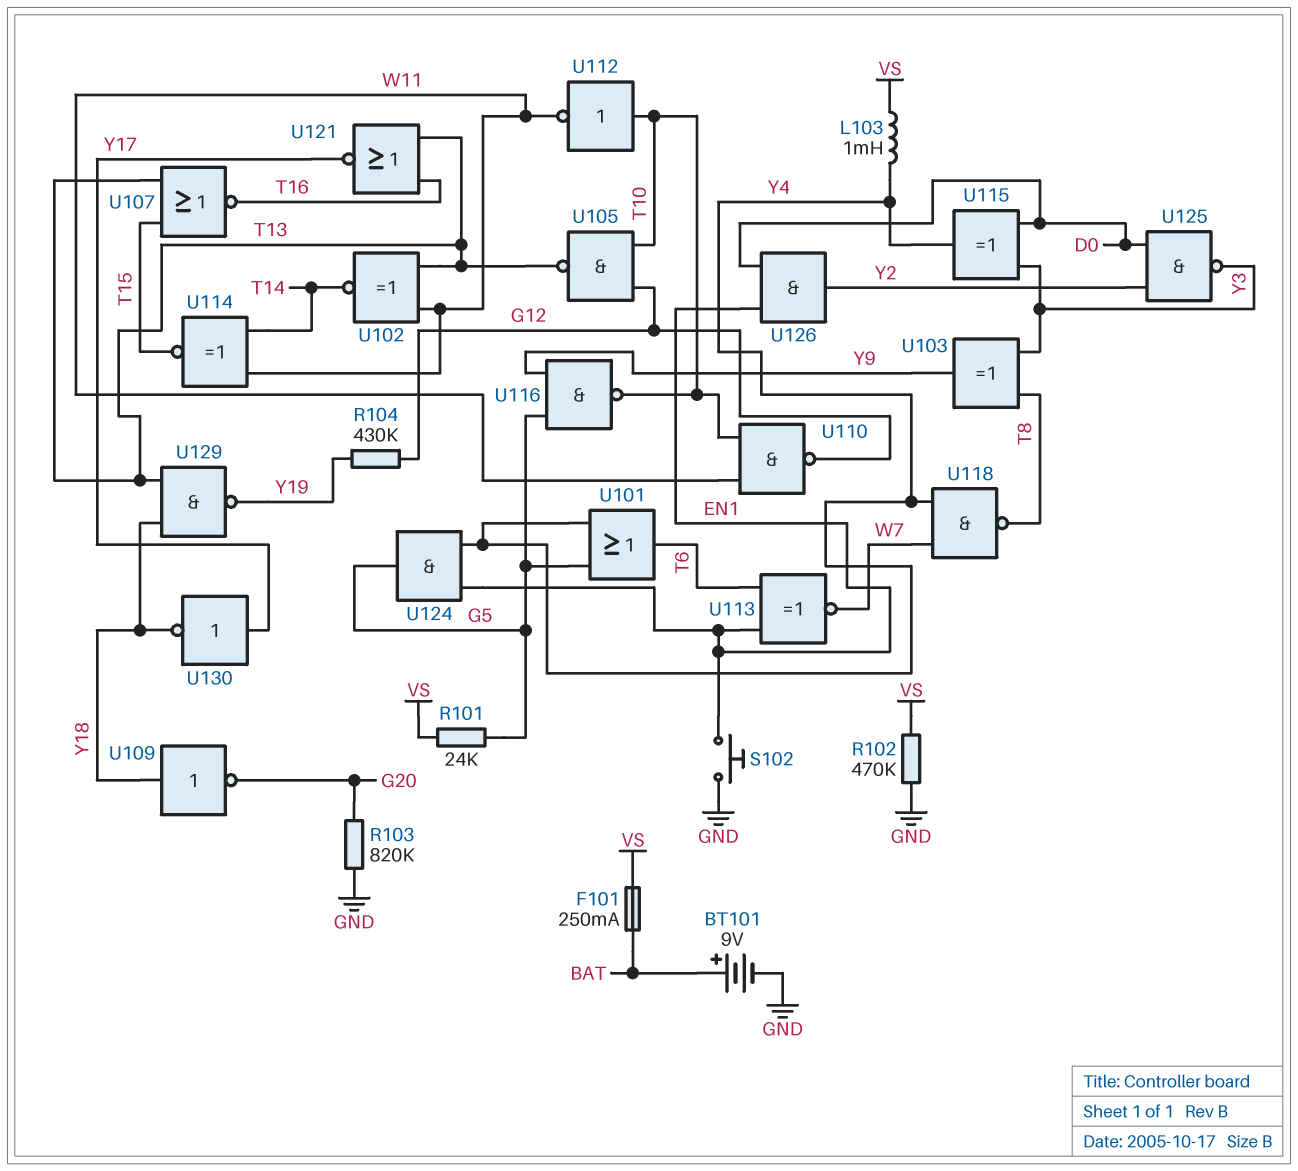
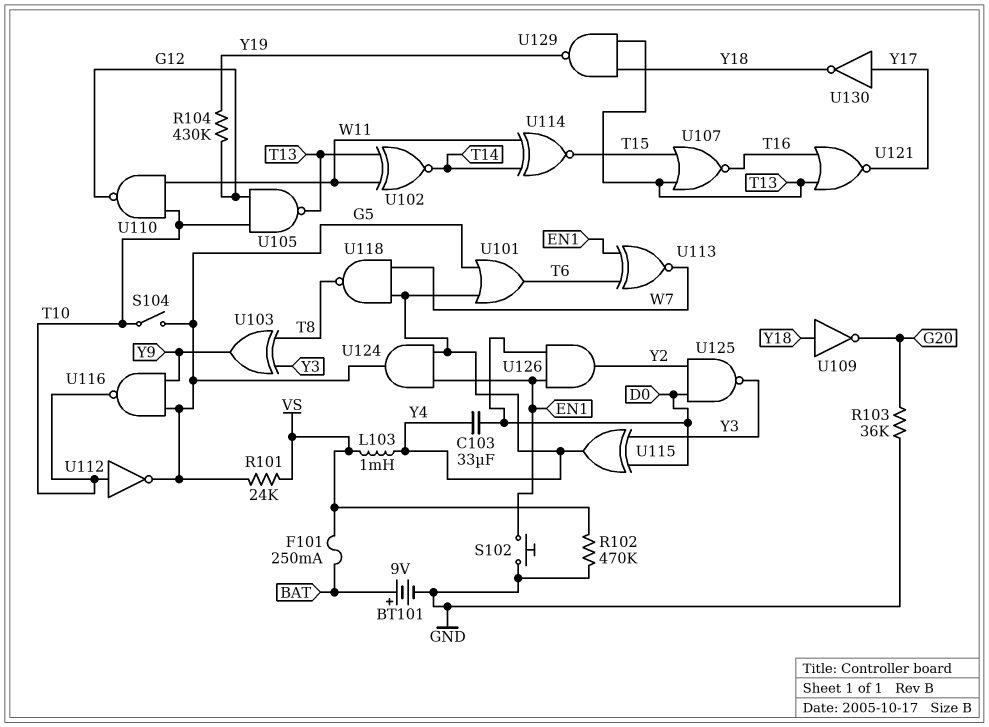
C103: none -> 33uF (D0, Y4)
R103: 820k (G20, GND) -> 36k (G20, GND)
S104: none -> switch (G5, T10)
U112: NOT (in T10, out W11) -> NOT (in T10, out G5)

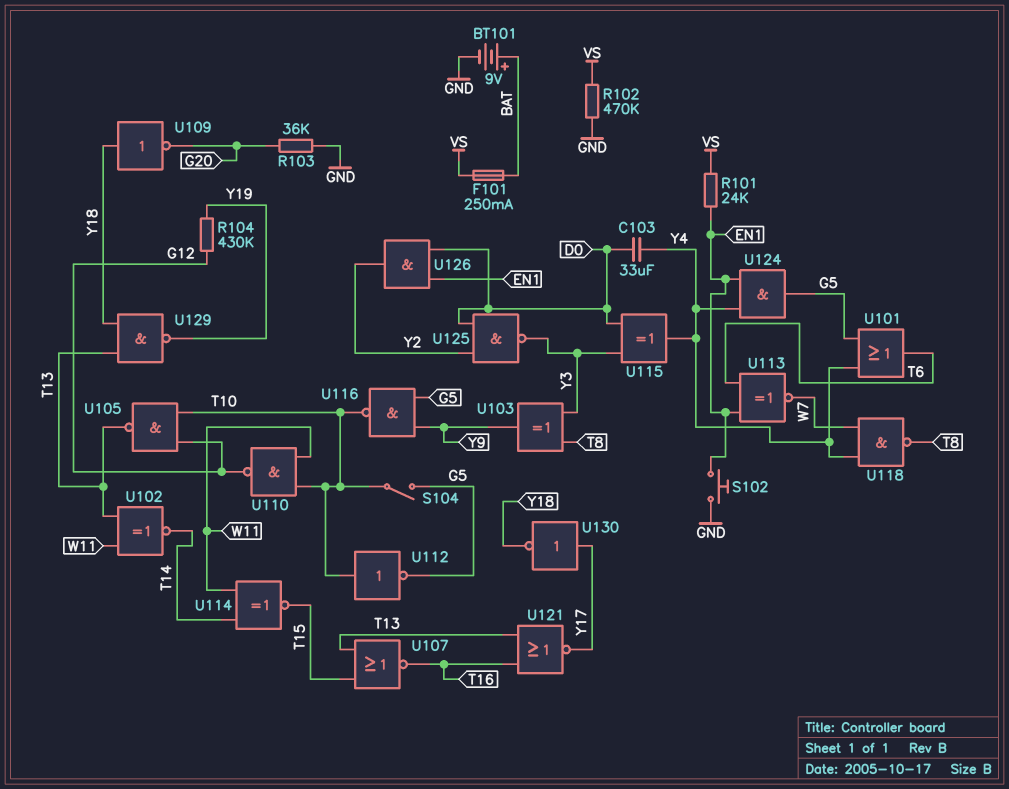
L103: 1mH (VS, Y4) -> none
R101: 24k (G5, VS) -> 24k (EN1, VS)

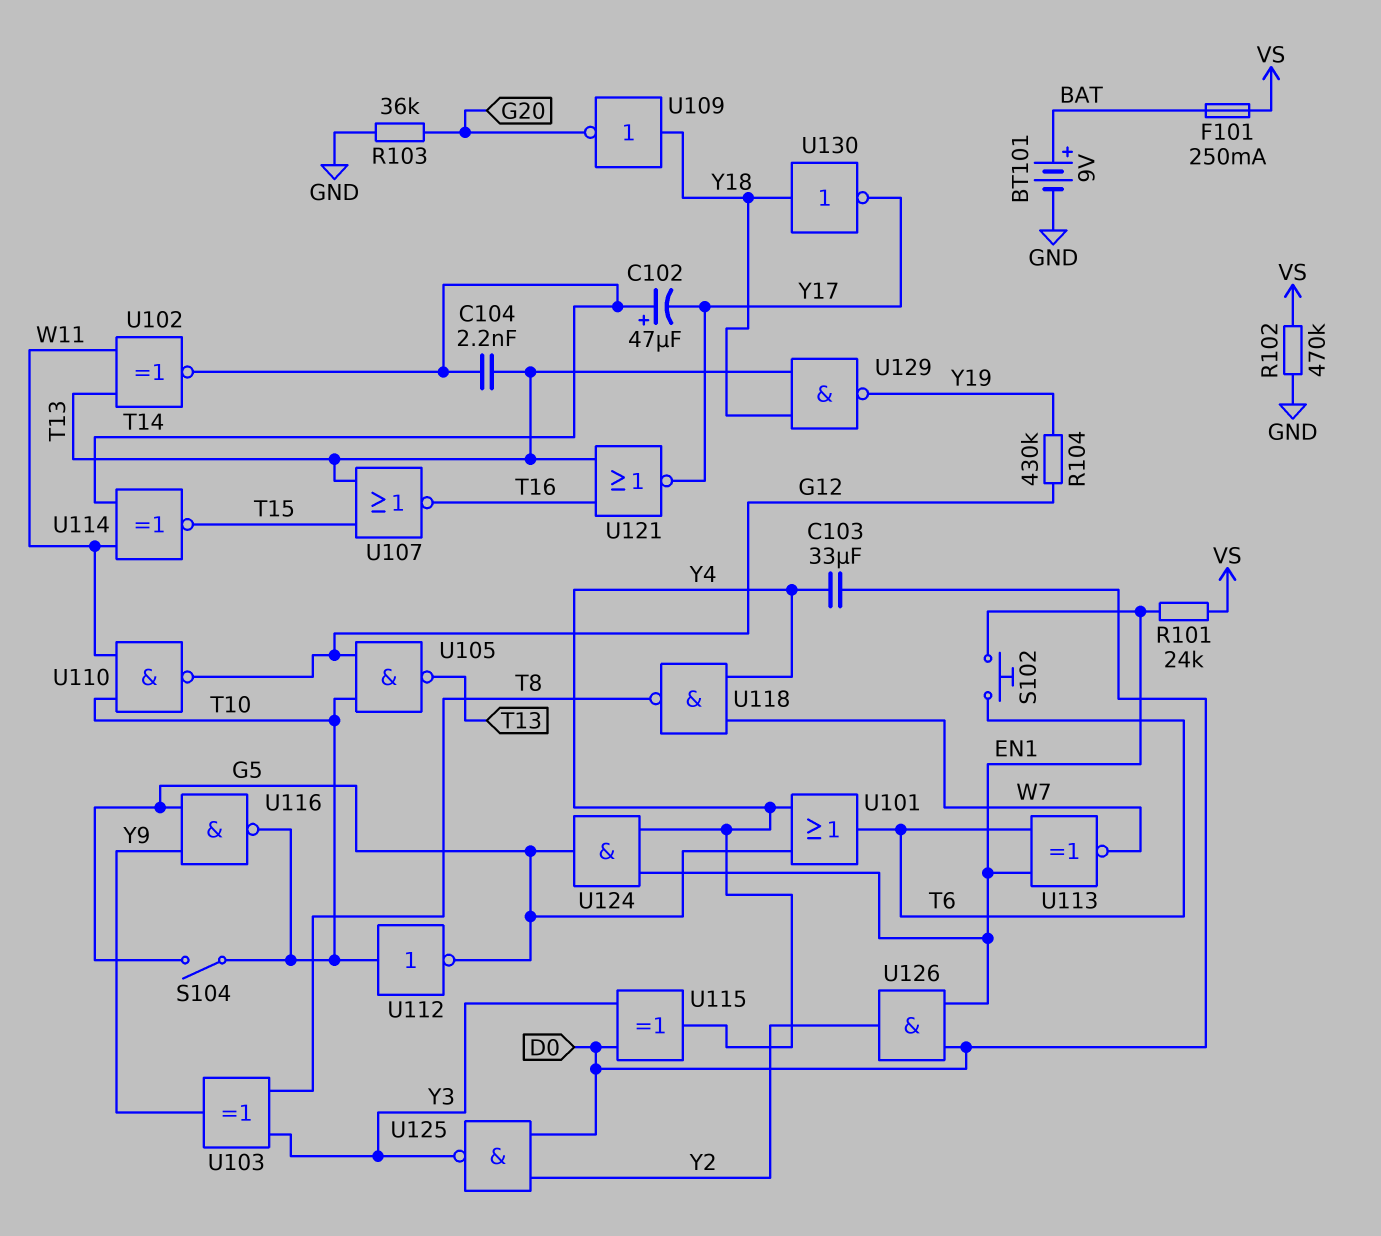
C102: none -> 47uF (plus T14, minus Y17)
C104: none -> 2.2nF (T13, T14)
S102: button (EN1, GND) -> button (EN1, T6)
U130: NOT (in Y17, out Y18) -> NOT (in Y18, out Y17)

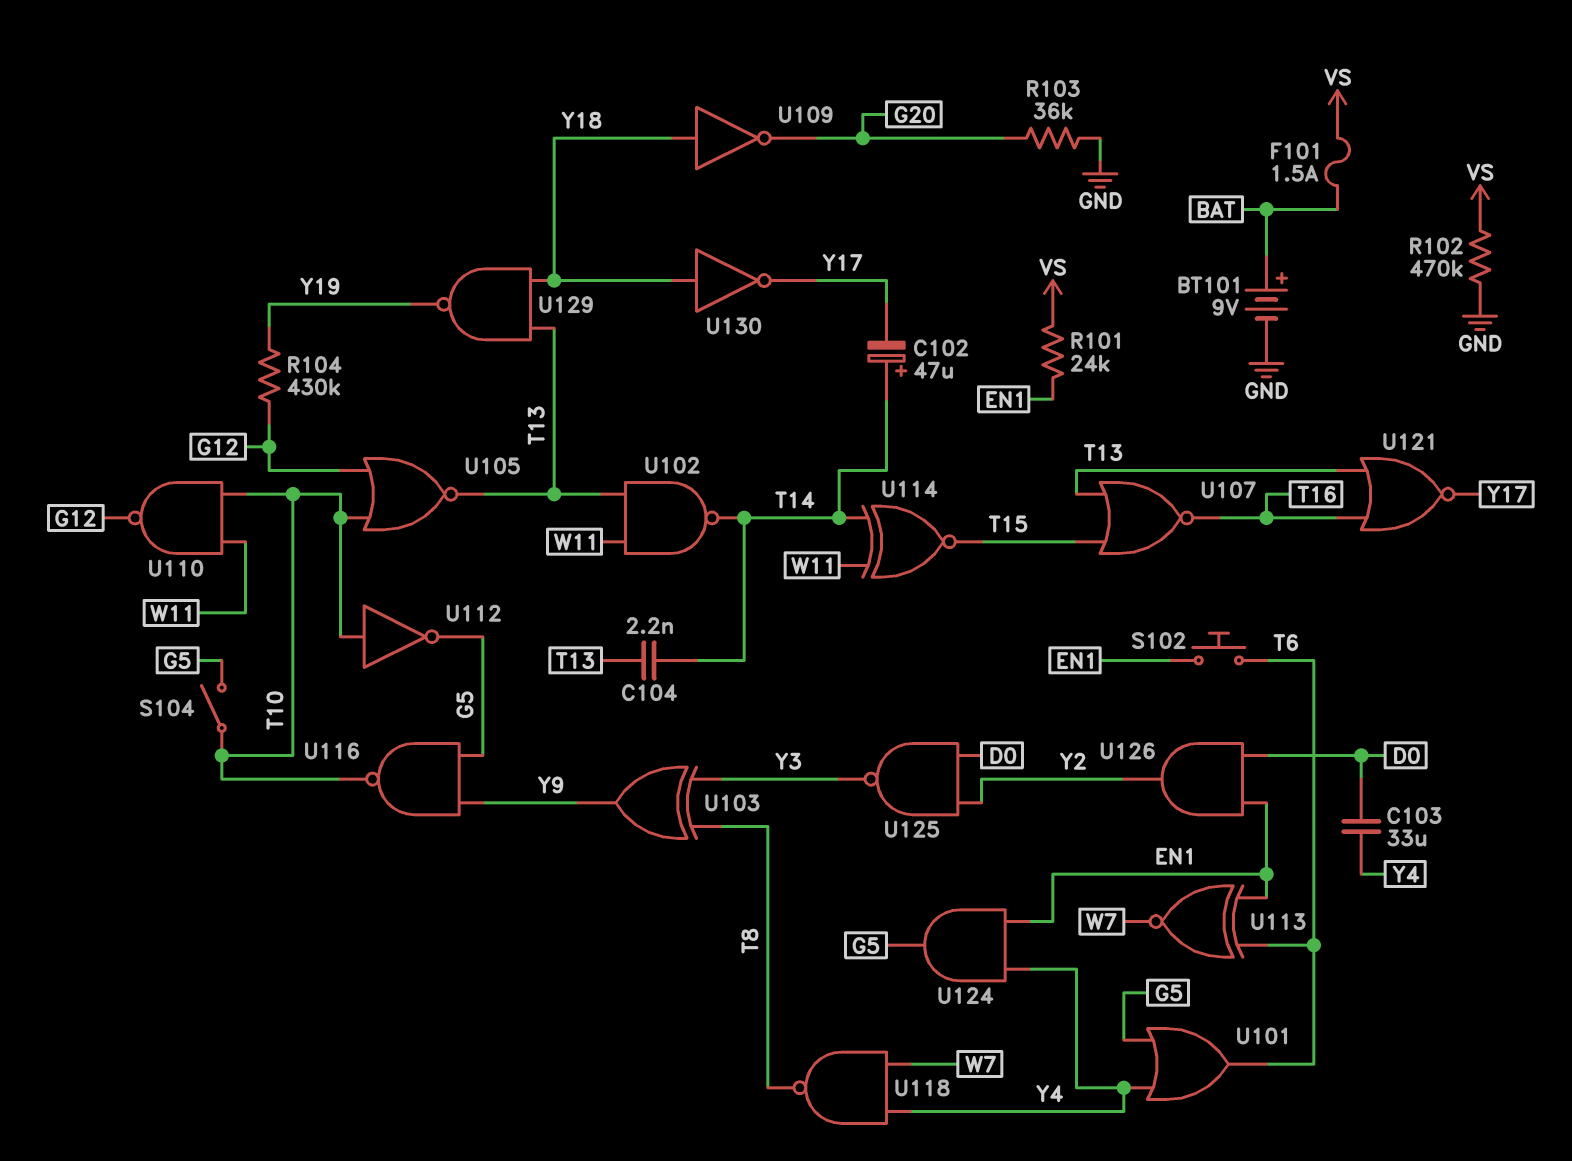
F101: 250mA (BAT, VS) -> 1.5A (BAT, VS)
U102: XNOR (in T13, in W11, out T14) -> NAND (in T13, in W11, out T14)
U105: NAND (in G12, in T10, out T13) -> NOR (in G12, in T10, out T13)
U115: XOR (in D0, in Y3, out Y4) -> none

